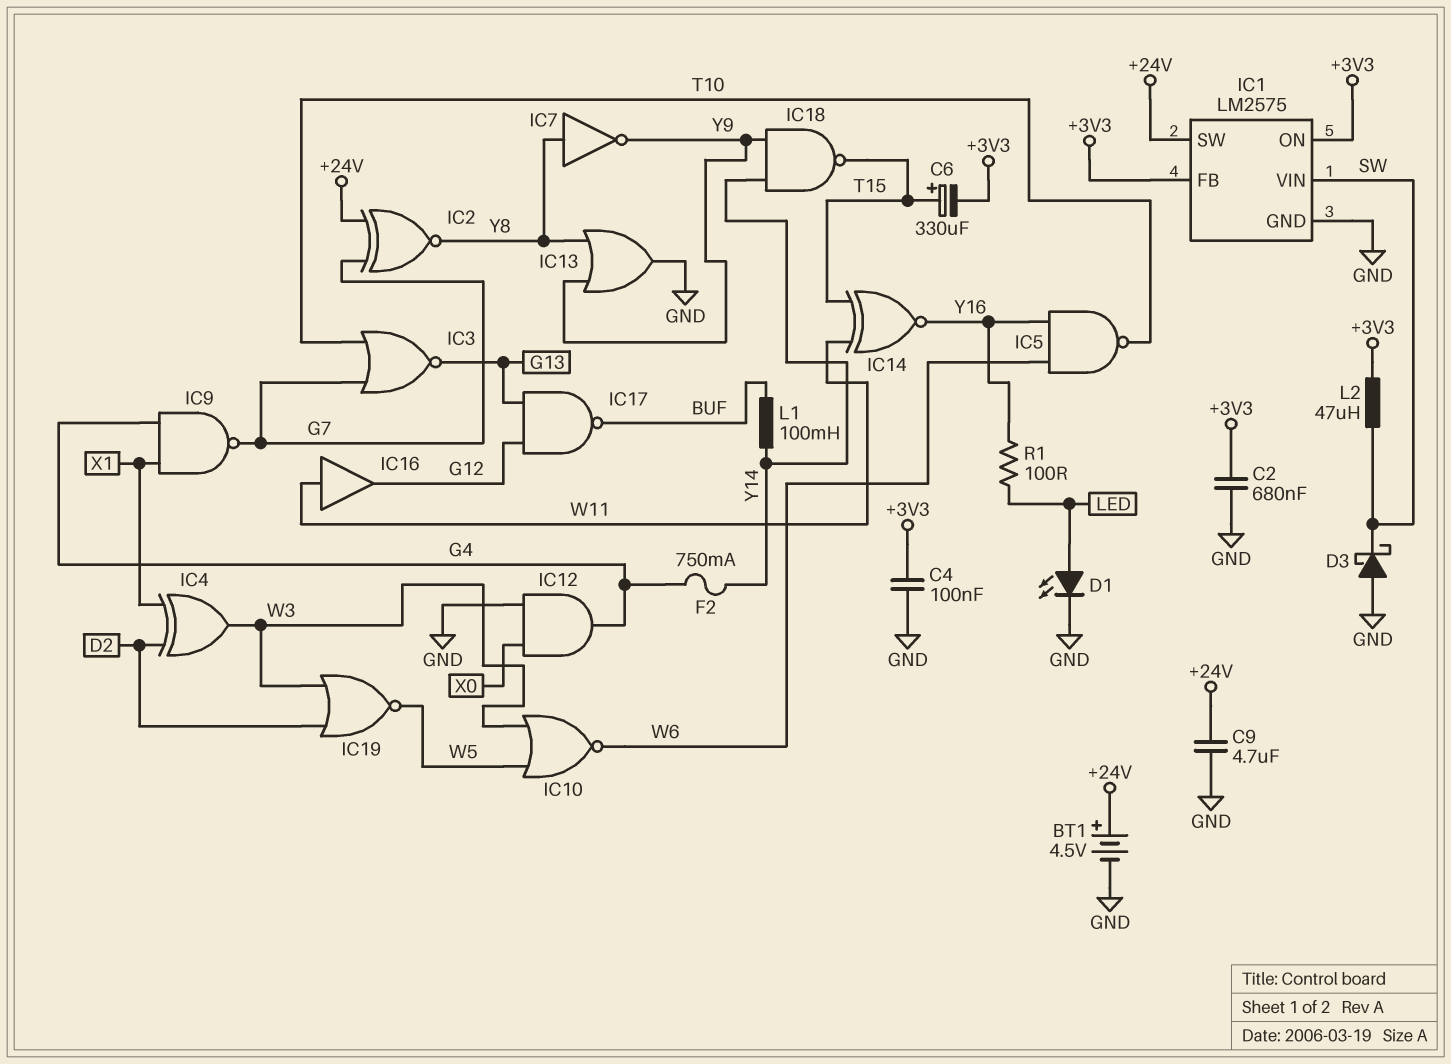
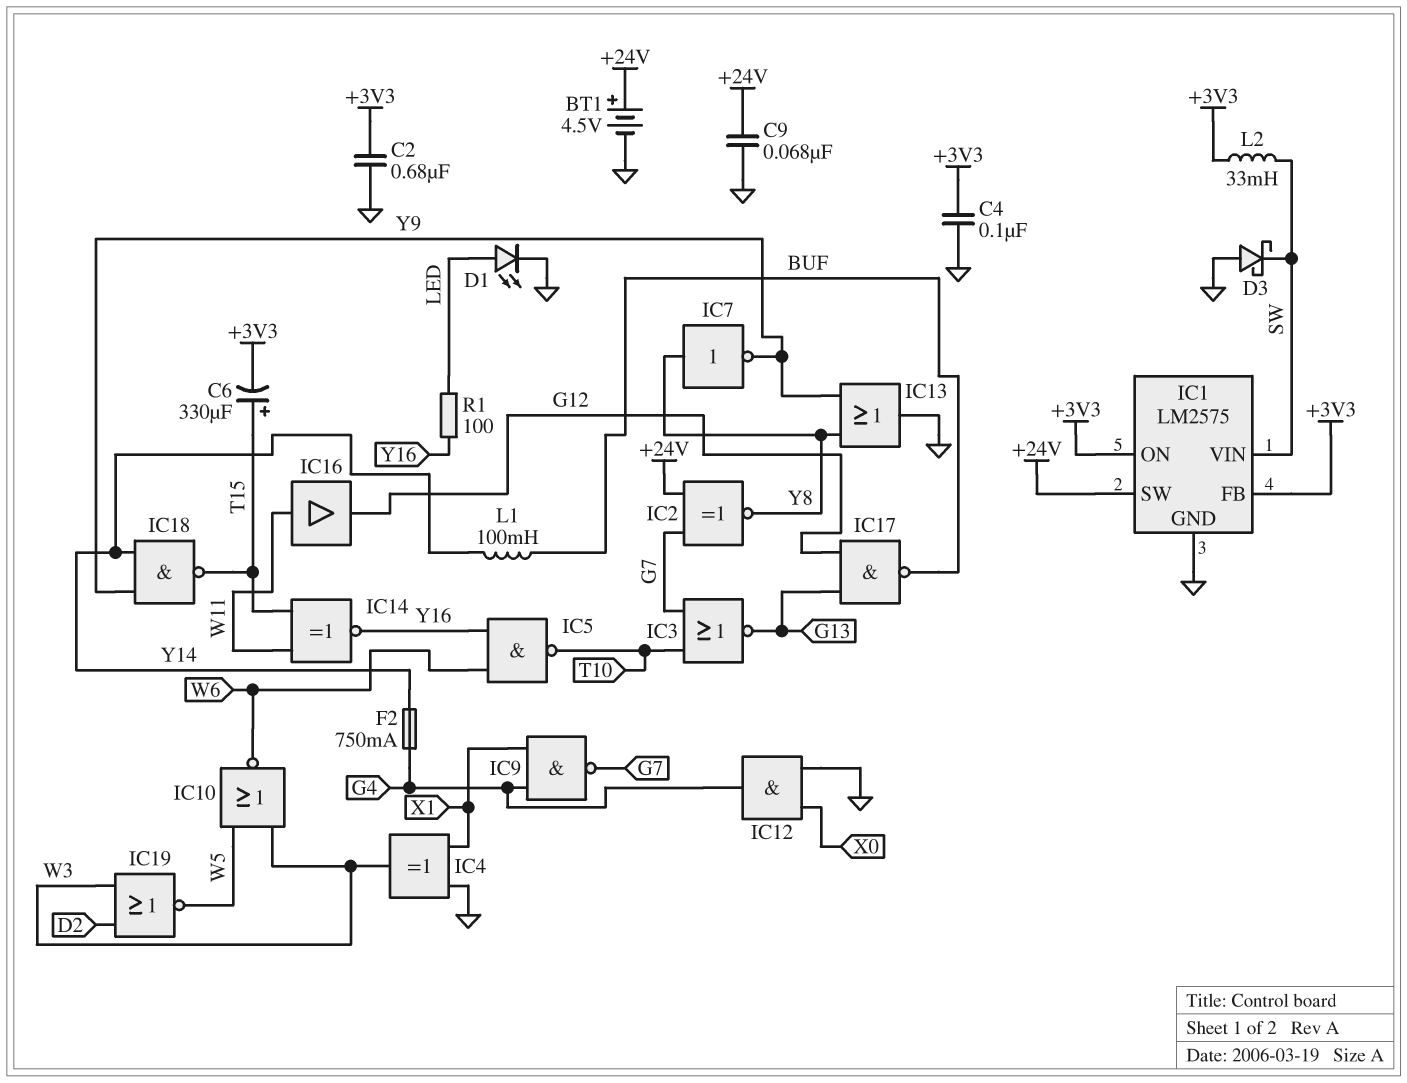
C9: 4.7uF (+24V, GND) -> 68nF (+24V, GND)
IC4: XOR (in D2, in X1, out W3) -> XOR (in GND, in X1, out W3)
L2: 47uH (+3V3, SW) -> 33mH (+3V3, SW)

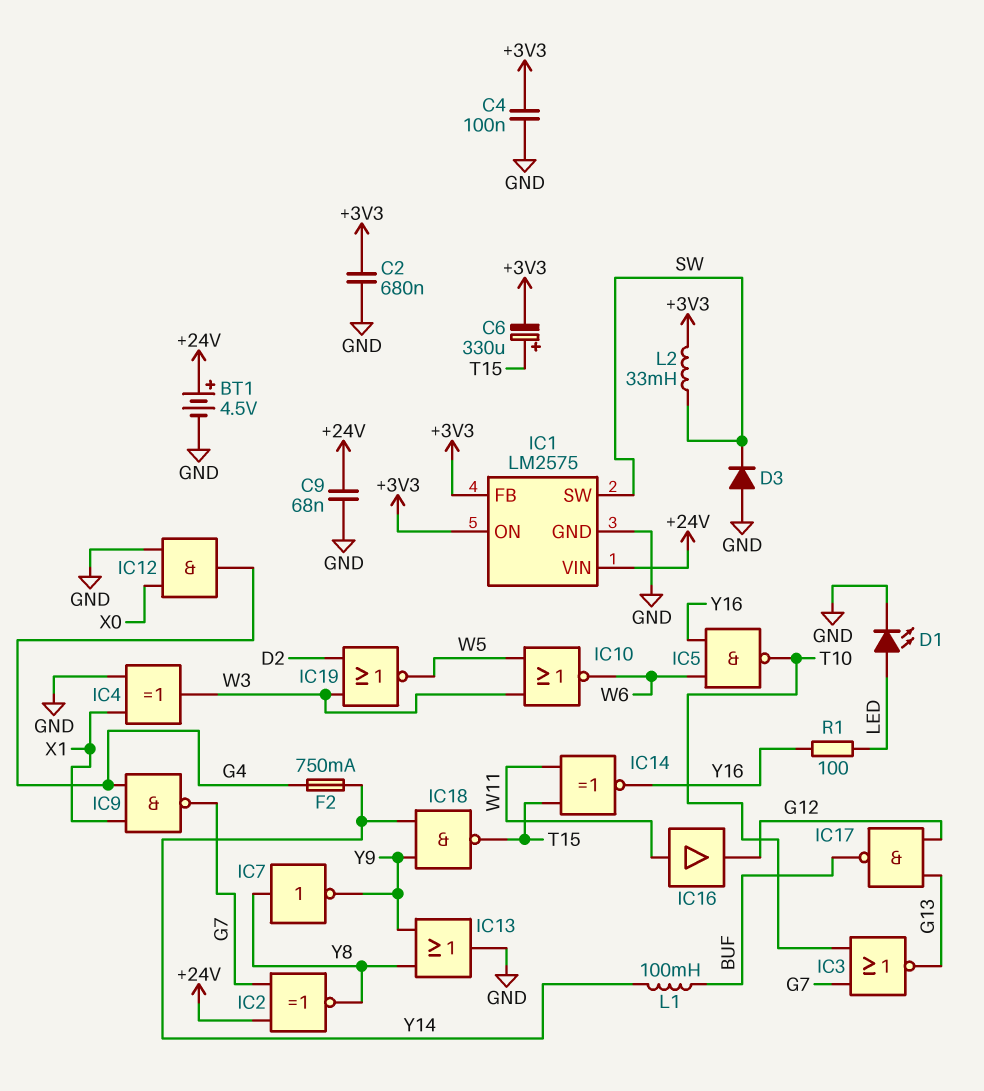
D3: schottky (A GND, K SW) -> diode (A GND, K SW)
IC1 pin SW: +24V -> SW
IC1 pin VIN: SW -> +24V

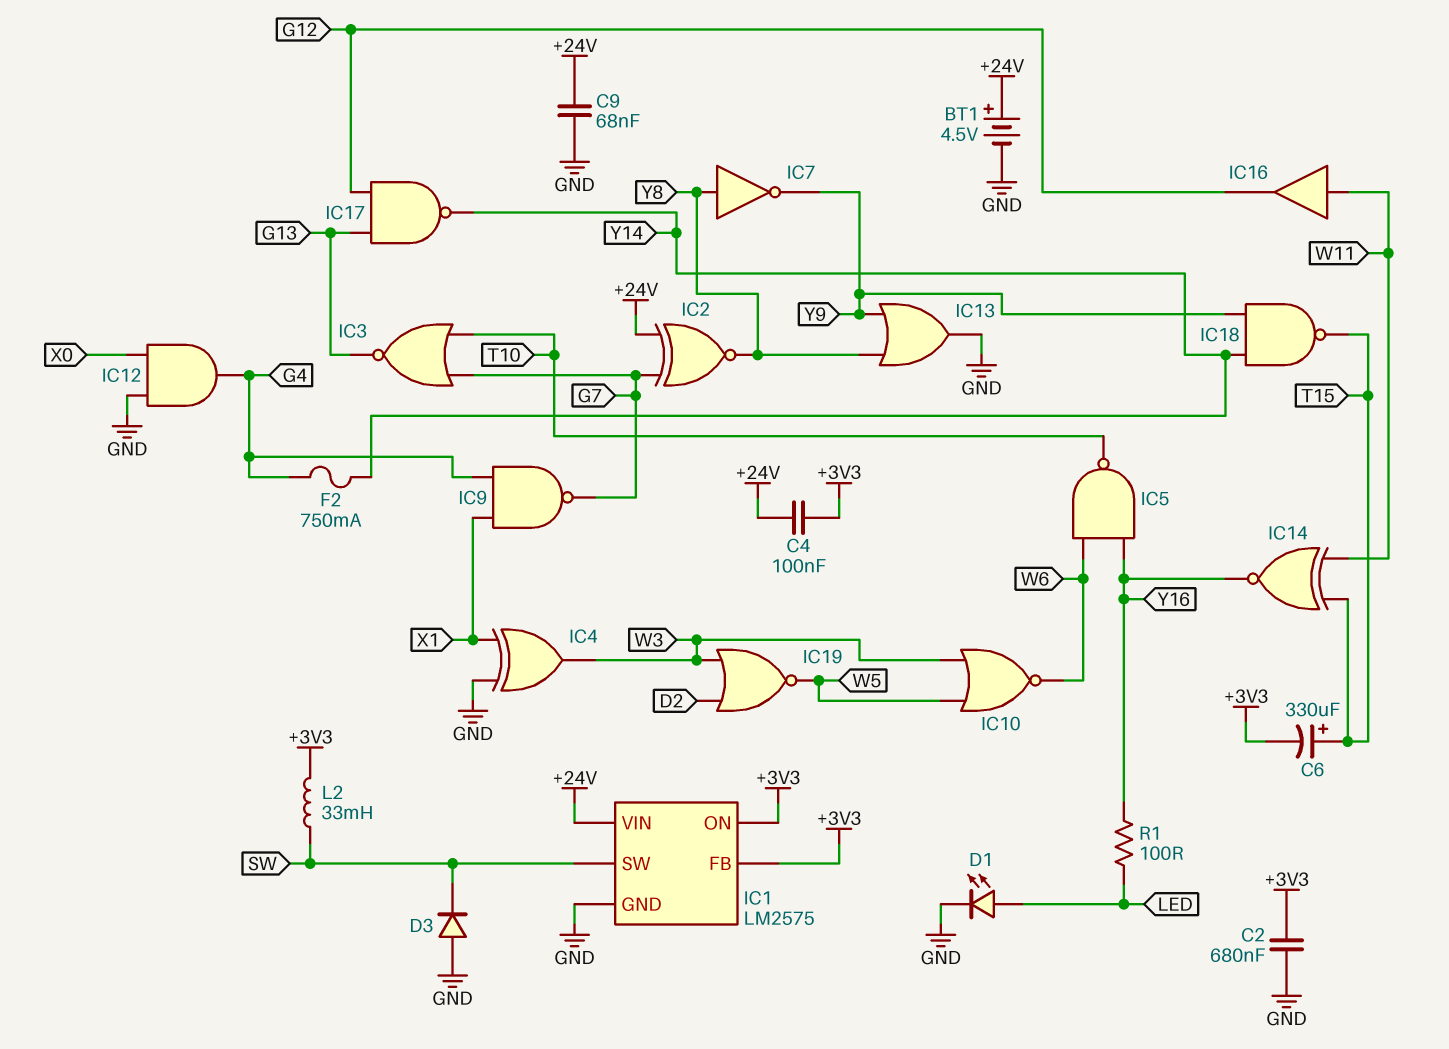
C4: 100nF (+3V3, GND) -> 100nF (+3V3, +24V)
IC17: NAND (in G12, in G13, out BUF) -> NAND (in G12, in G13, out Y14)
L1: 100mH (BUF, Y14) -> none

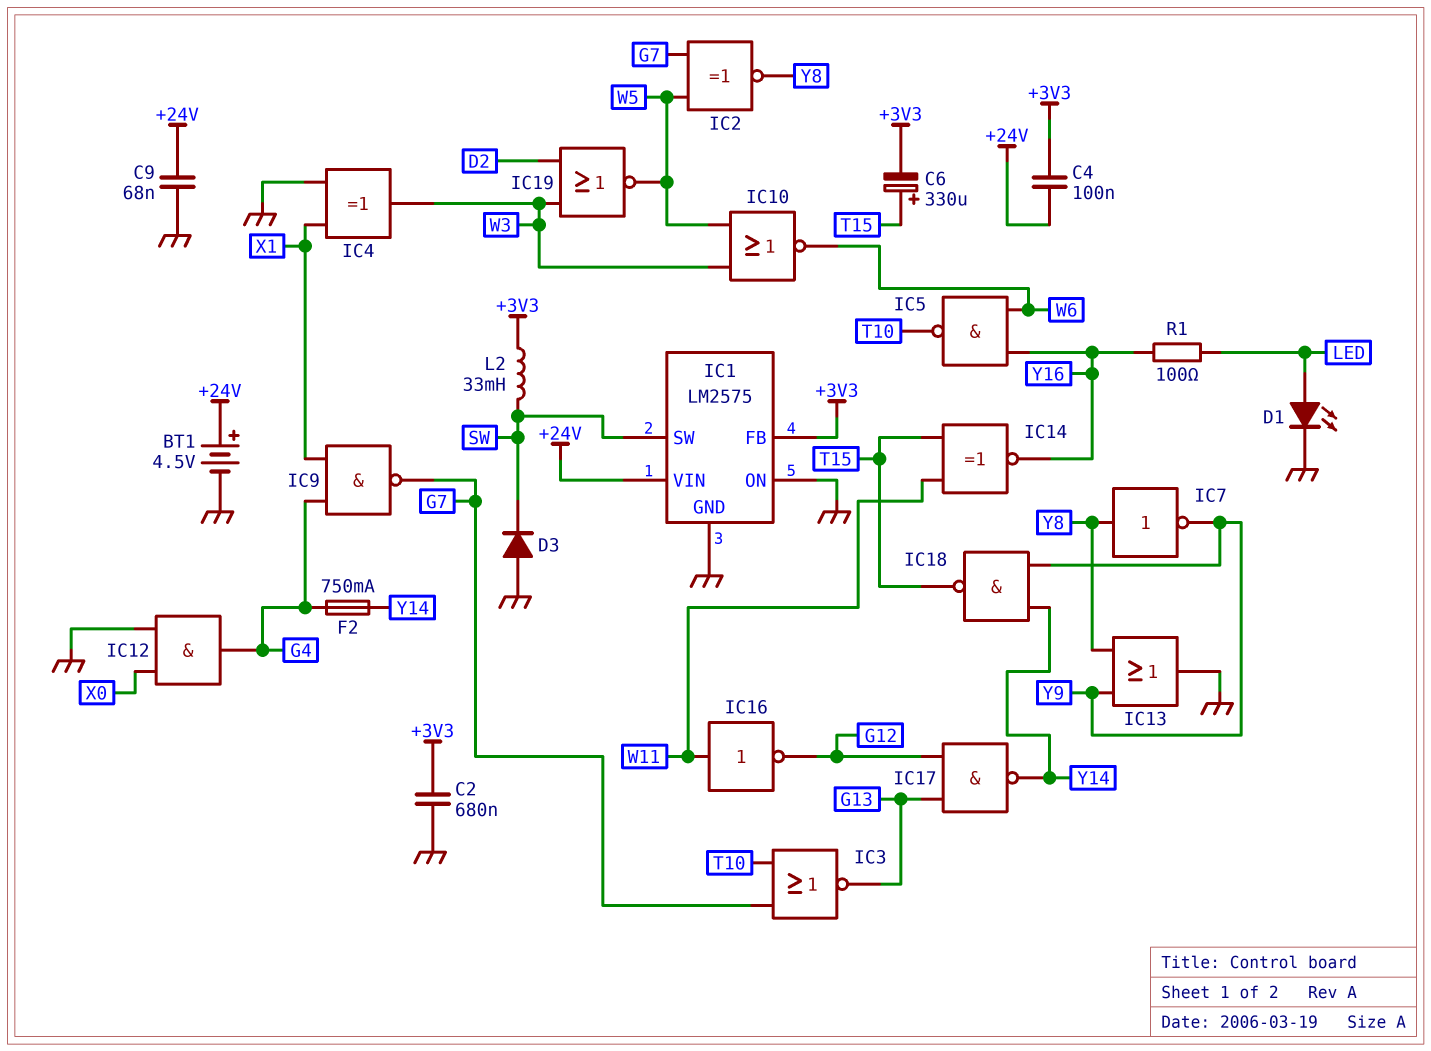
IC1 pin ON: +3V3 -> GND
IC2: XNOR (in +24V, in G7, out Y8) -> XNOR (in G7, in W5, out Y8)
IC16: buffer (in W11, out G12) -> NOT (in W11, out G12)

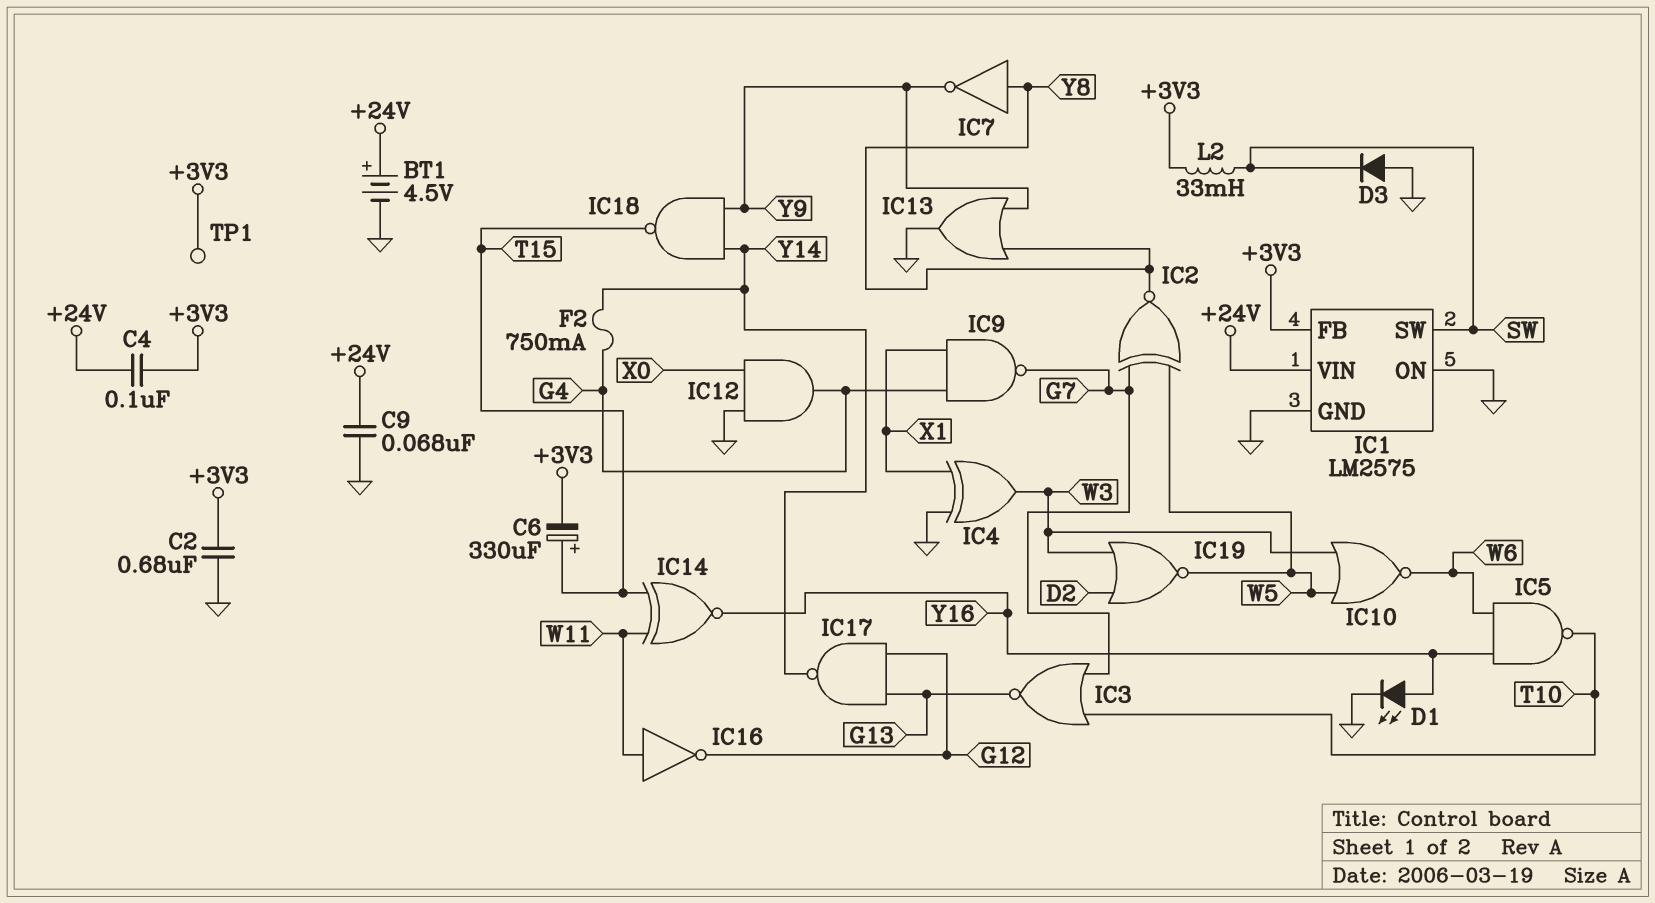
D1: LED (A LED, K GND) -> LED (A Y16, K GND)
R1: 100 (LED, Y16) -> none
TP1: none -> test point (+3V3)

